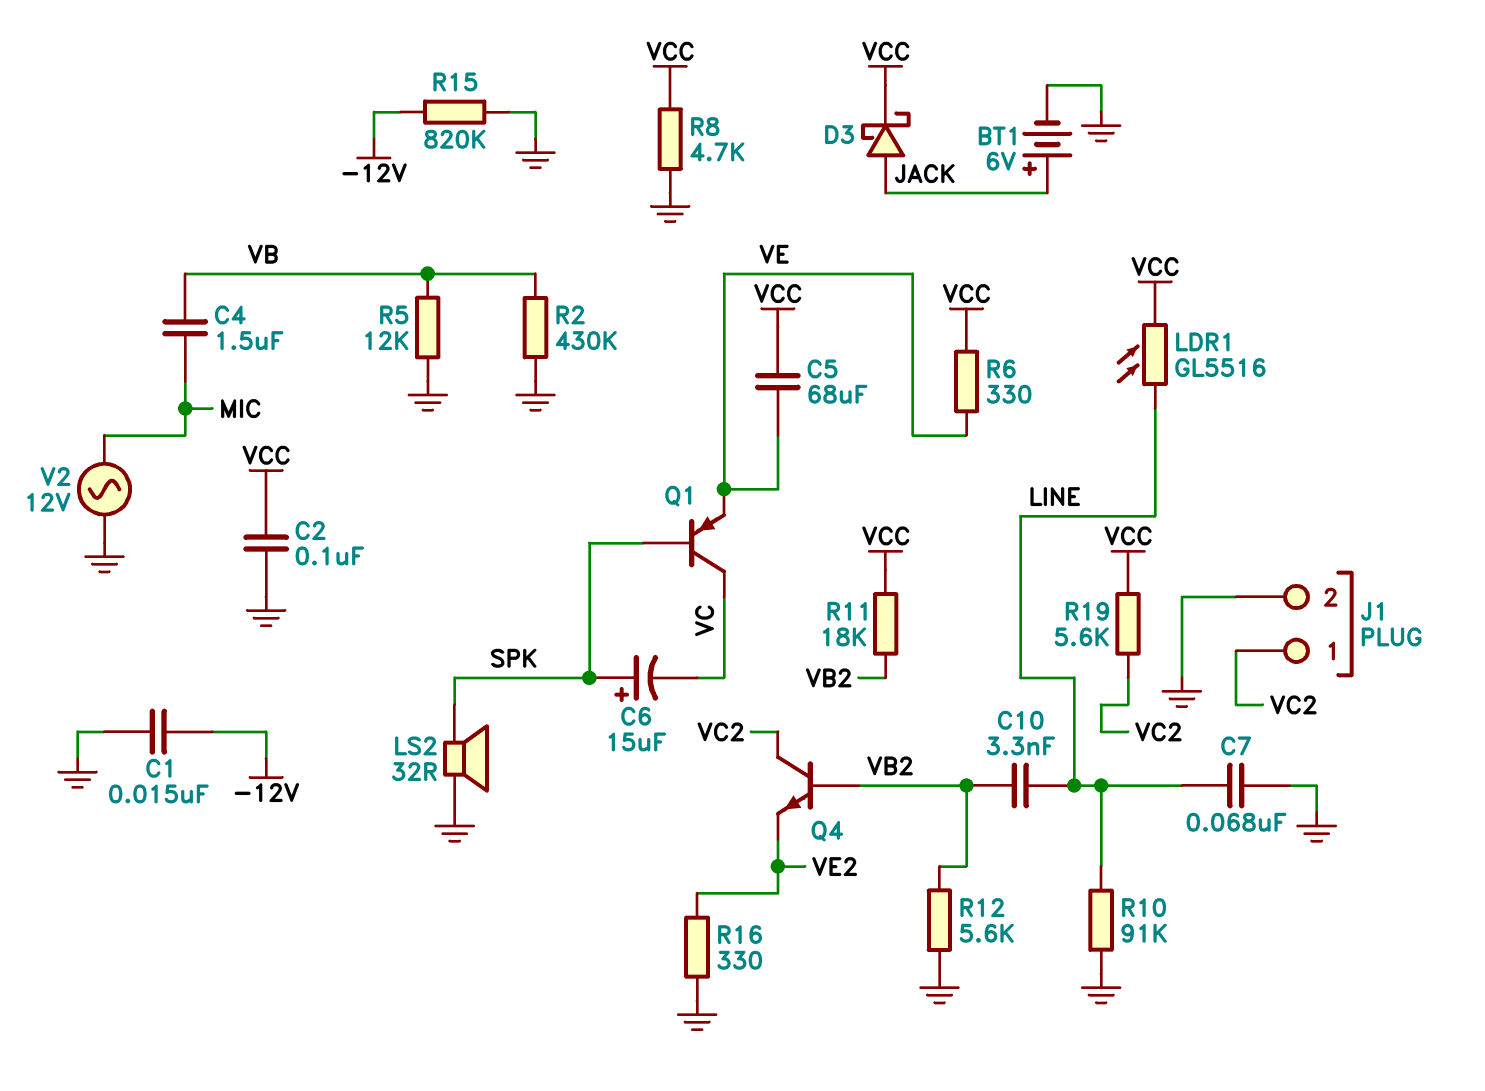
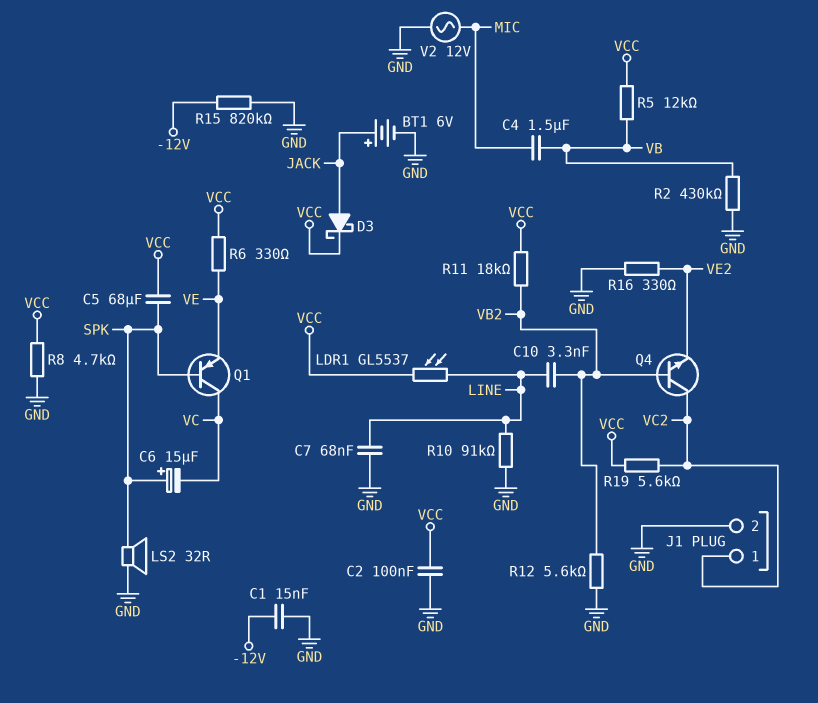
C5: 68uF (VCC, VE) -> 68uF (SPK, VCC)
LDR1: GL5516 (LINE, VCC) -> GL5537 (LINE, VCC)
R5: 12k (GND, VB) -> 12k (VB, VCC)

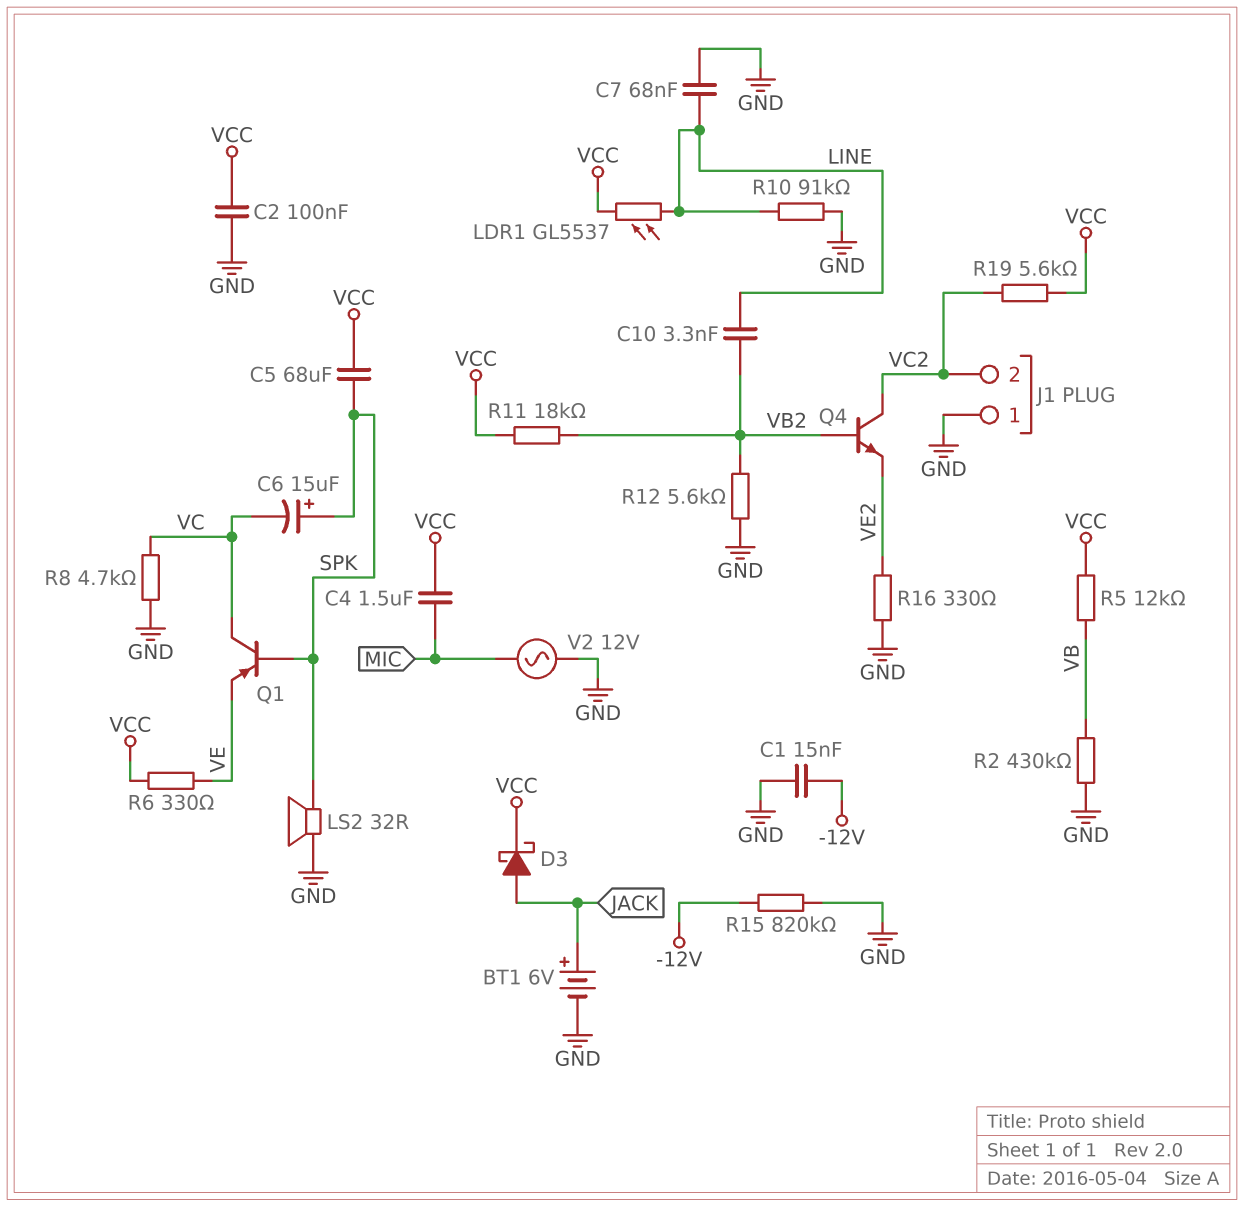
C4: 1.5uF (MIC, VB) -> 1.5uF (MIC, VCC)
J1 pin 1: VC2 -> GND
J1 pin 2: GND -> VC2
R8: 4.7k (GND, VCC) -> 4.7k (GND, VC)

